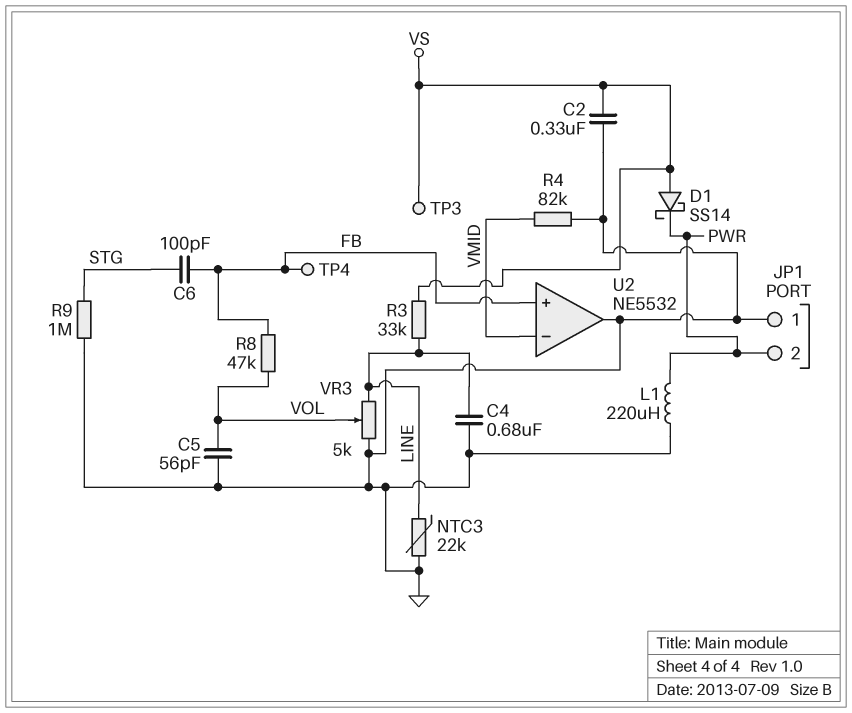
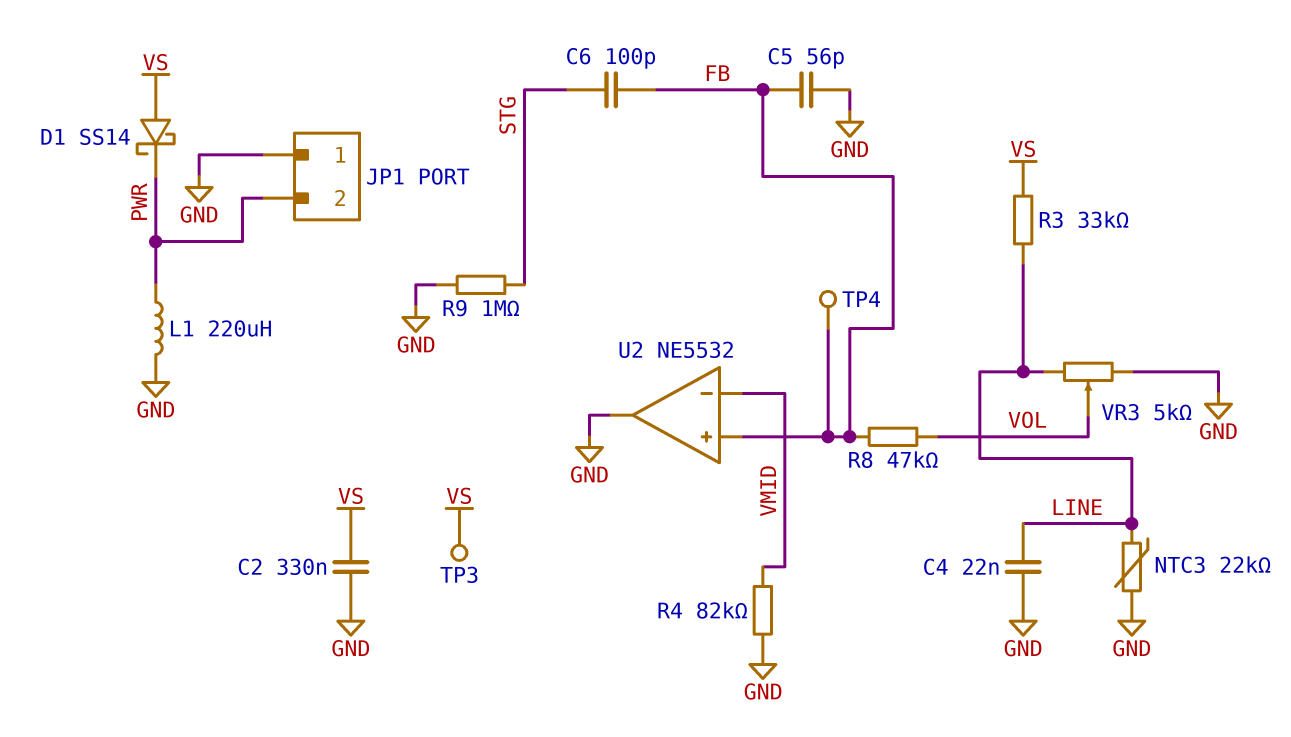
C4: 680nF (GND, LINE) -> 22nF (GND, LINE)
C5: 56pF (GND, VOL) -> 56pF (FB, GND)

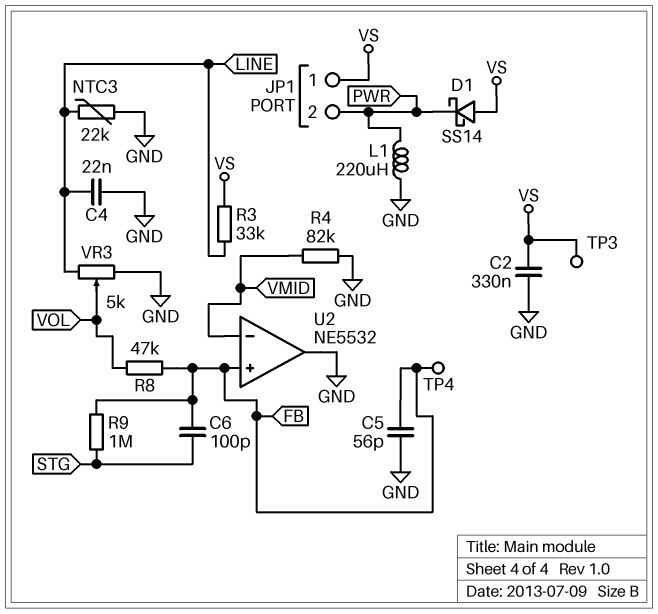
JP1 pin 1: GND -> VS
R9: 1M (GND, STG) -> 1M (FB, STG)

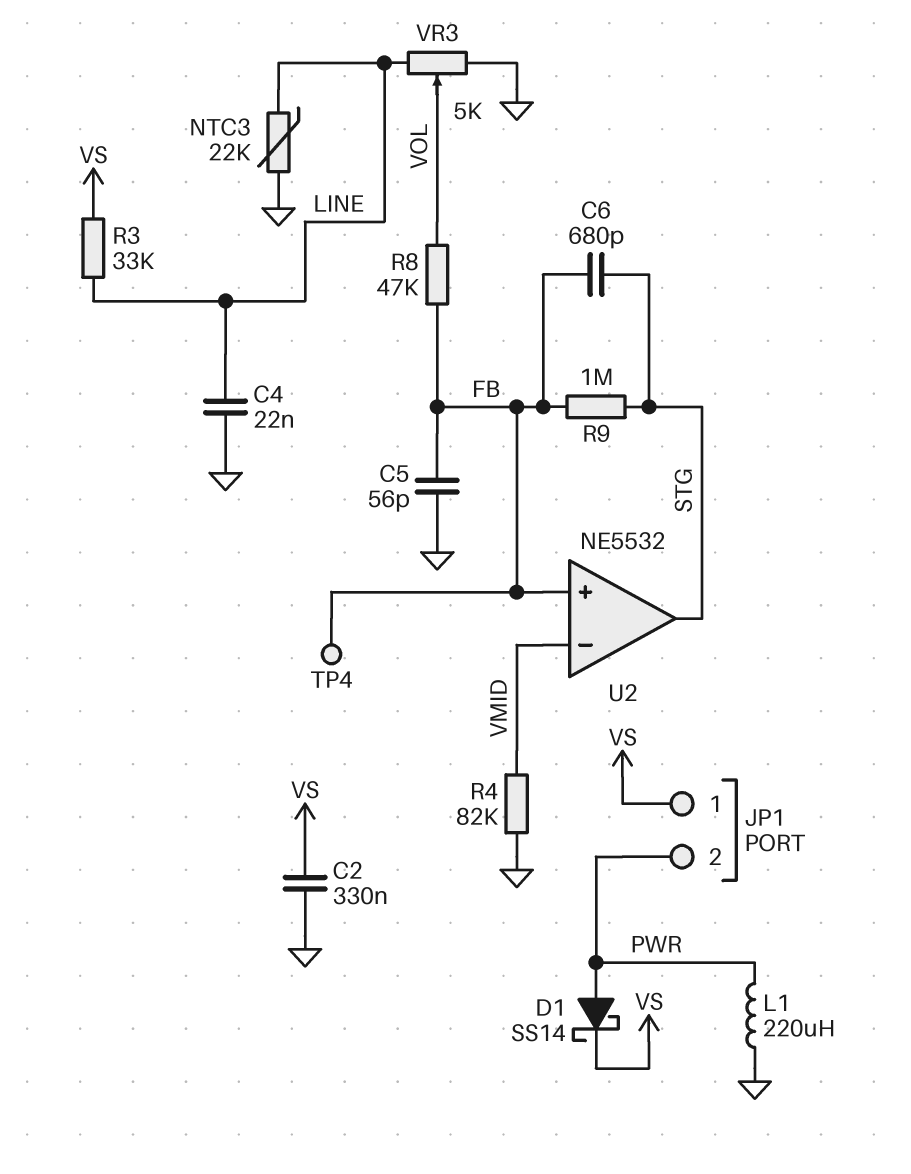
C6: 100pF (FB, STG) -> 680pF (FB, STG)
D1: schottky SS14 (A VS, K PWR) -> schottky SS14 (A PWR, K VS)
TP3: test point (VS) -> none
U2 pin out: GND -> STG

